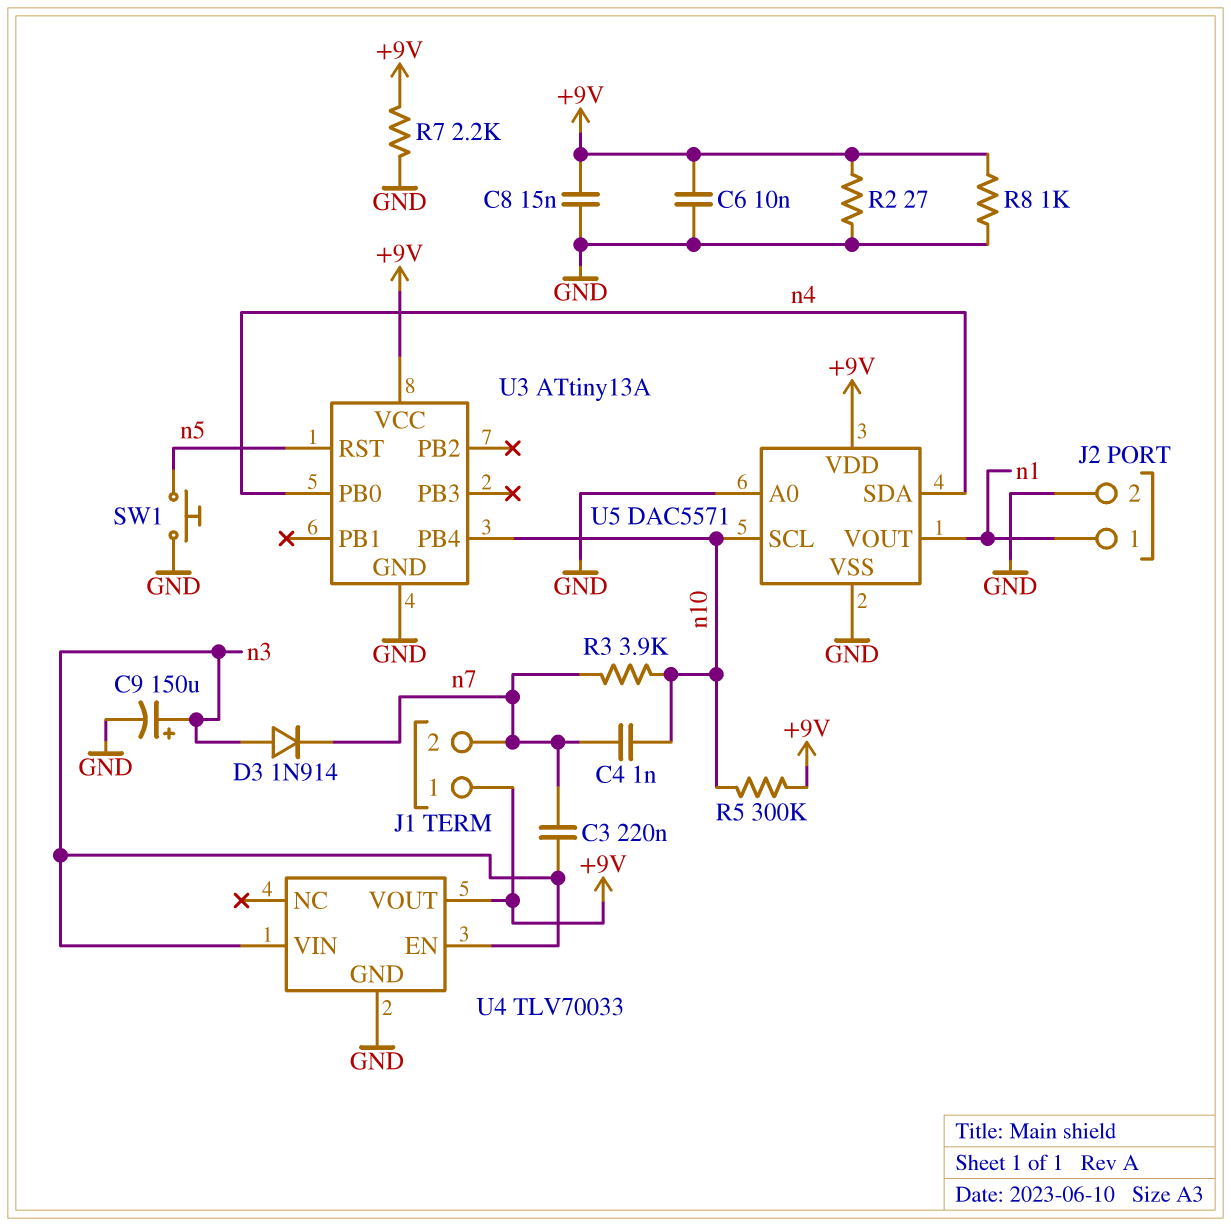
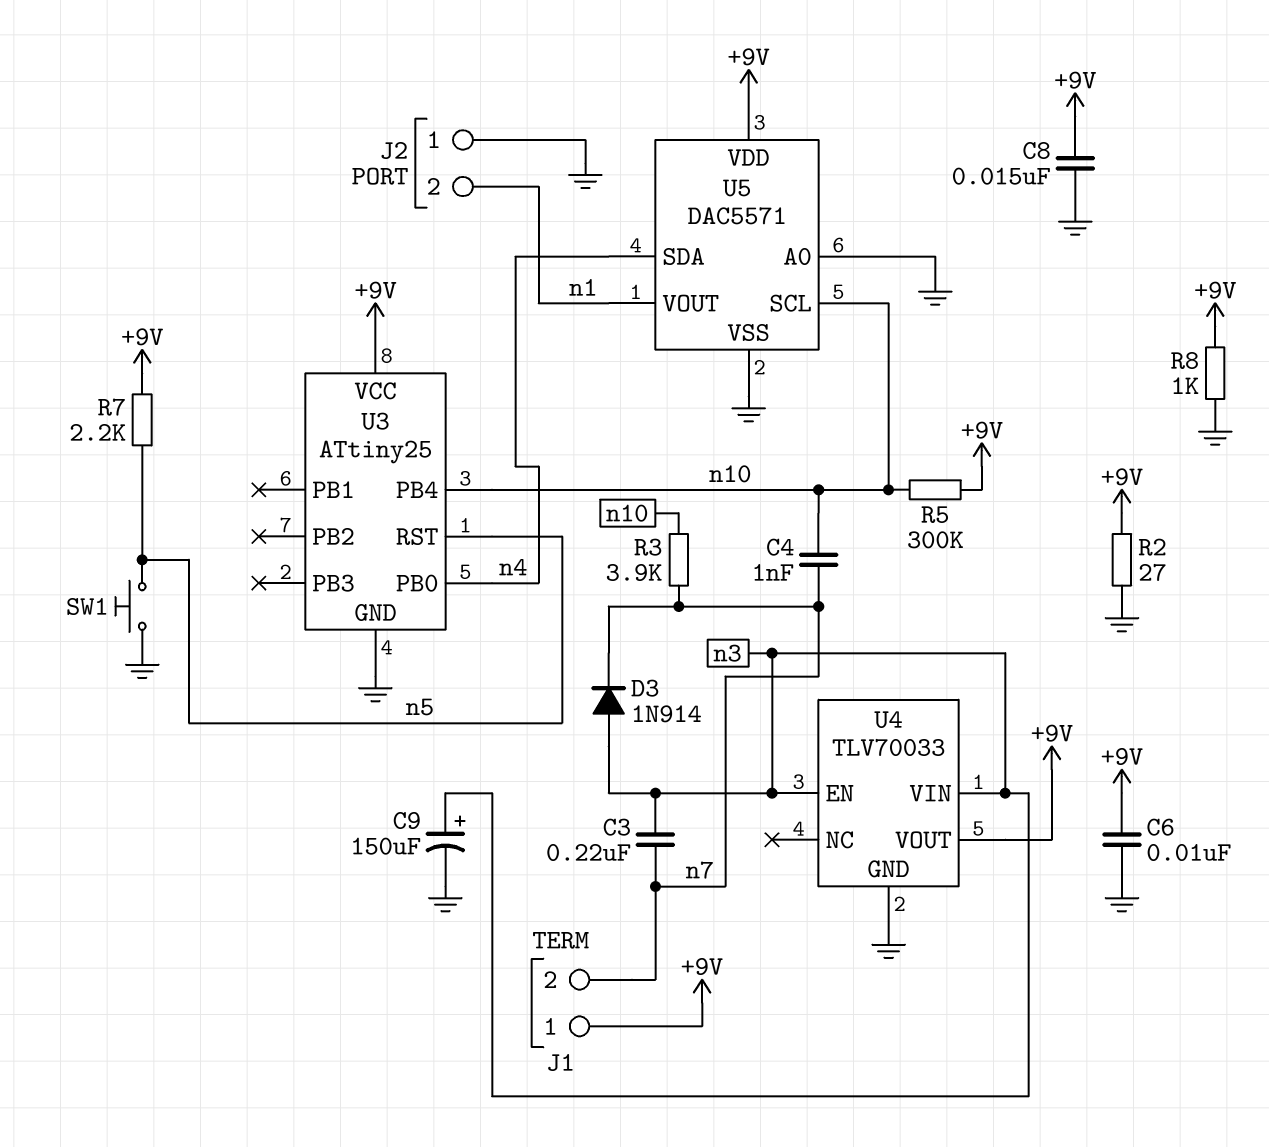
J2 pin 1: n1 -> GND
J2 pin 2: GND -> n1
R7: 2.2k (+9V, GND) -> 2.2k (+9V, n5)
U3: ATtiny13A -> ATtiny25

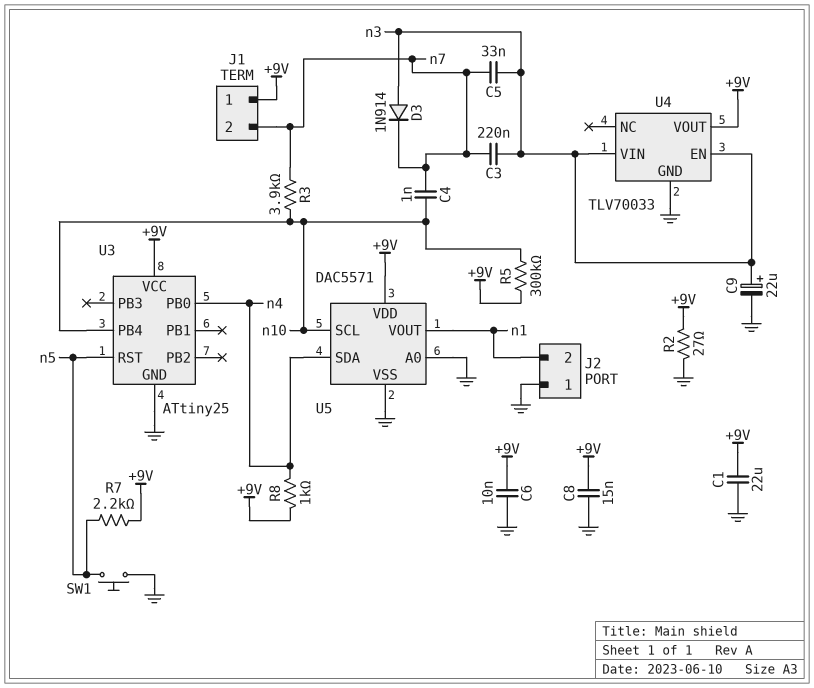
C1: none -> 22uF (+9V, GND)
C5: none -> 33nF (n3, n7)
C9: 150uF (plus n3, minus GND) -> 22uF (plus n3, minus GND)
R8: 1k (+9V, GND) -> 1k (+9V, n4)

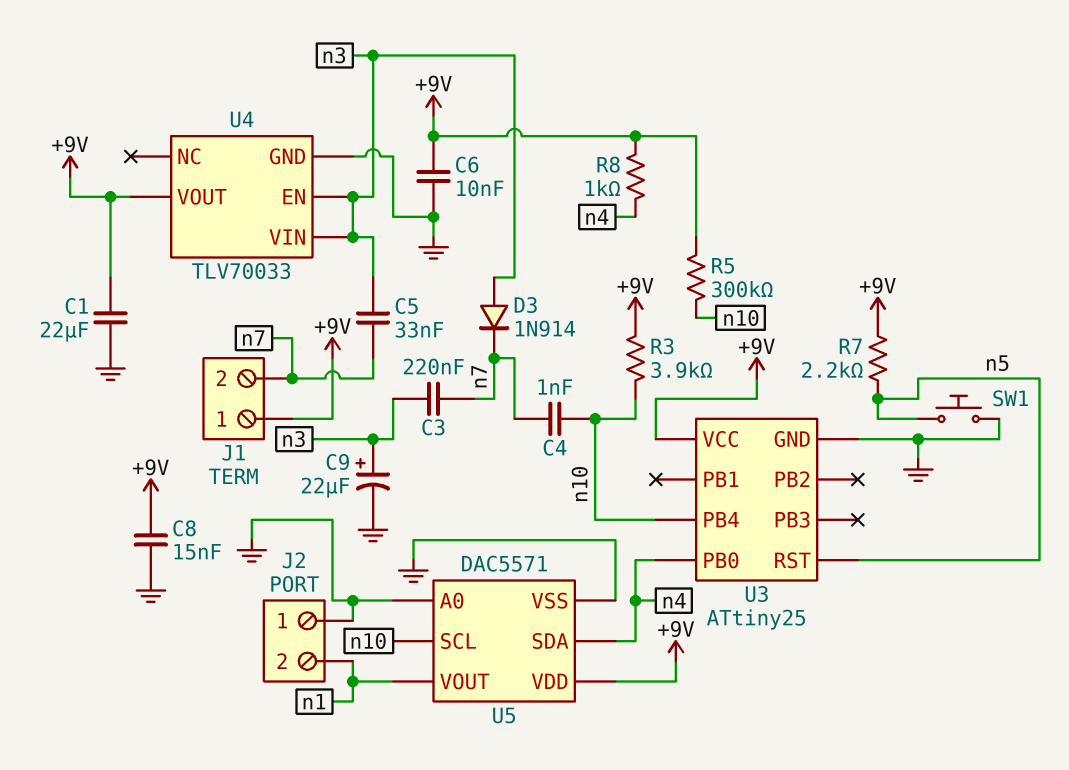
R2: 27 (+9V, GND) -> none
R3: 3.9k (n7, n10) -> 3.9k (+9V, n10)

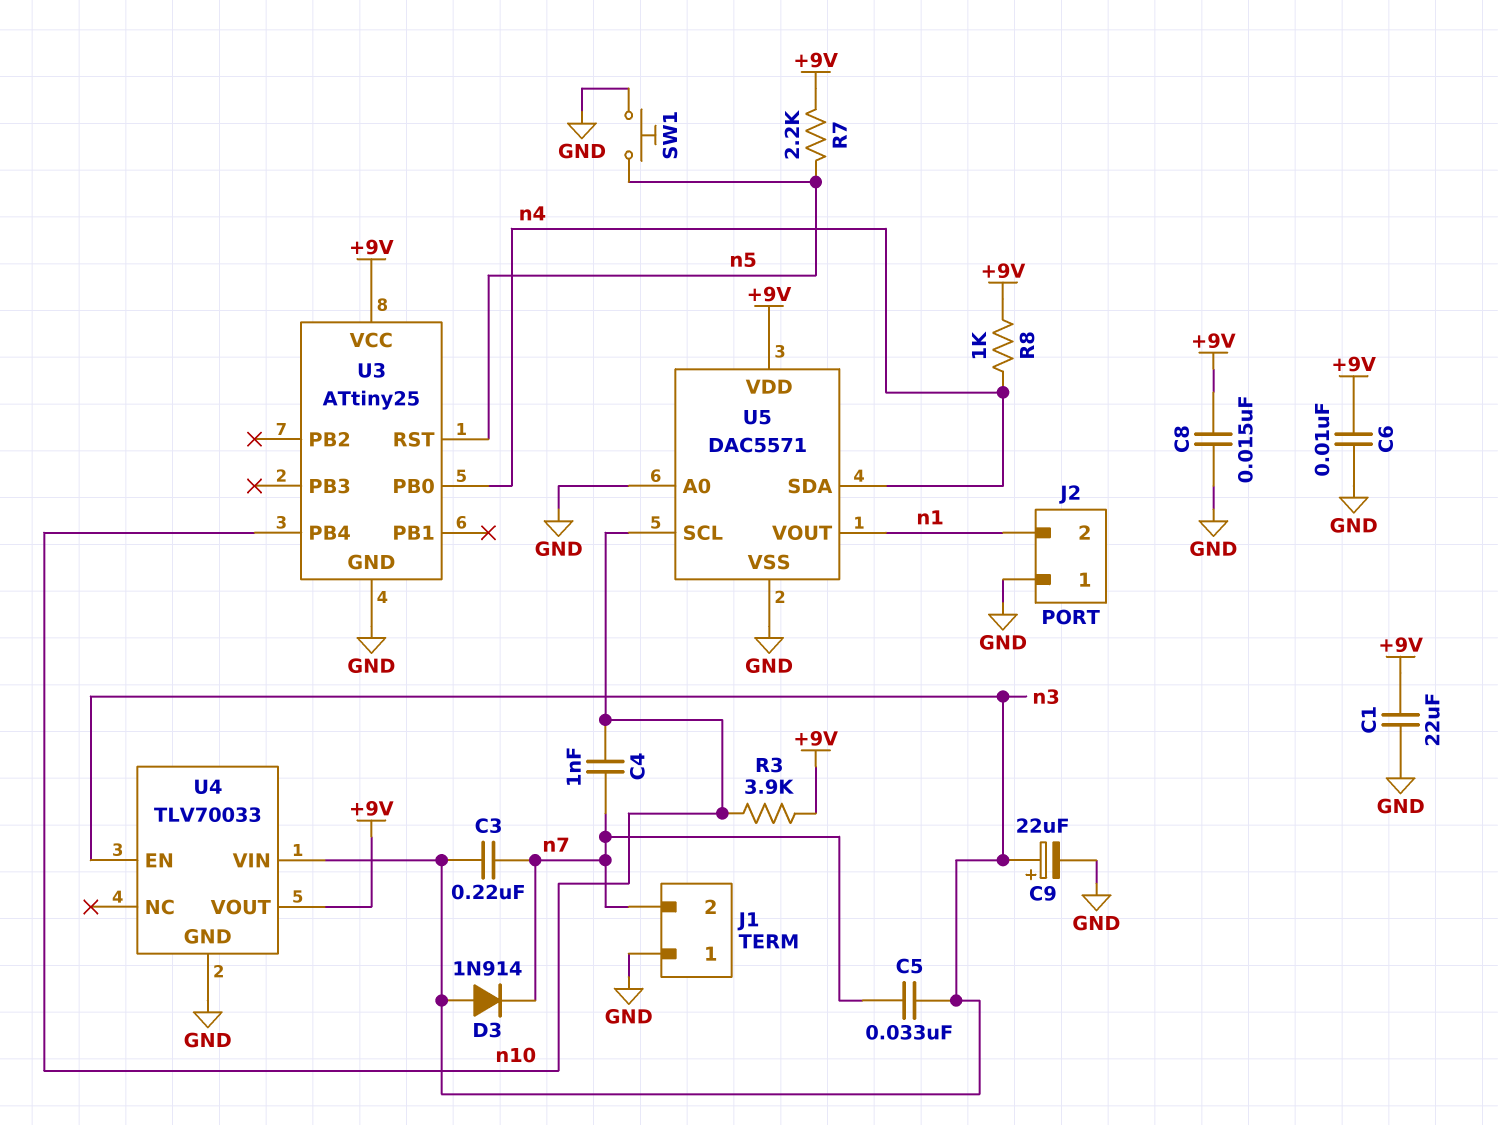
J1 pin 1: +9V -> GND
R5: 300k (+9V, n10) -> none

